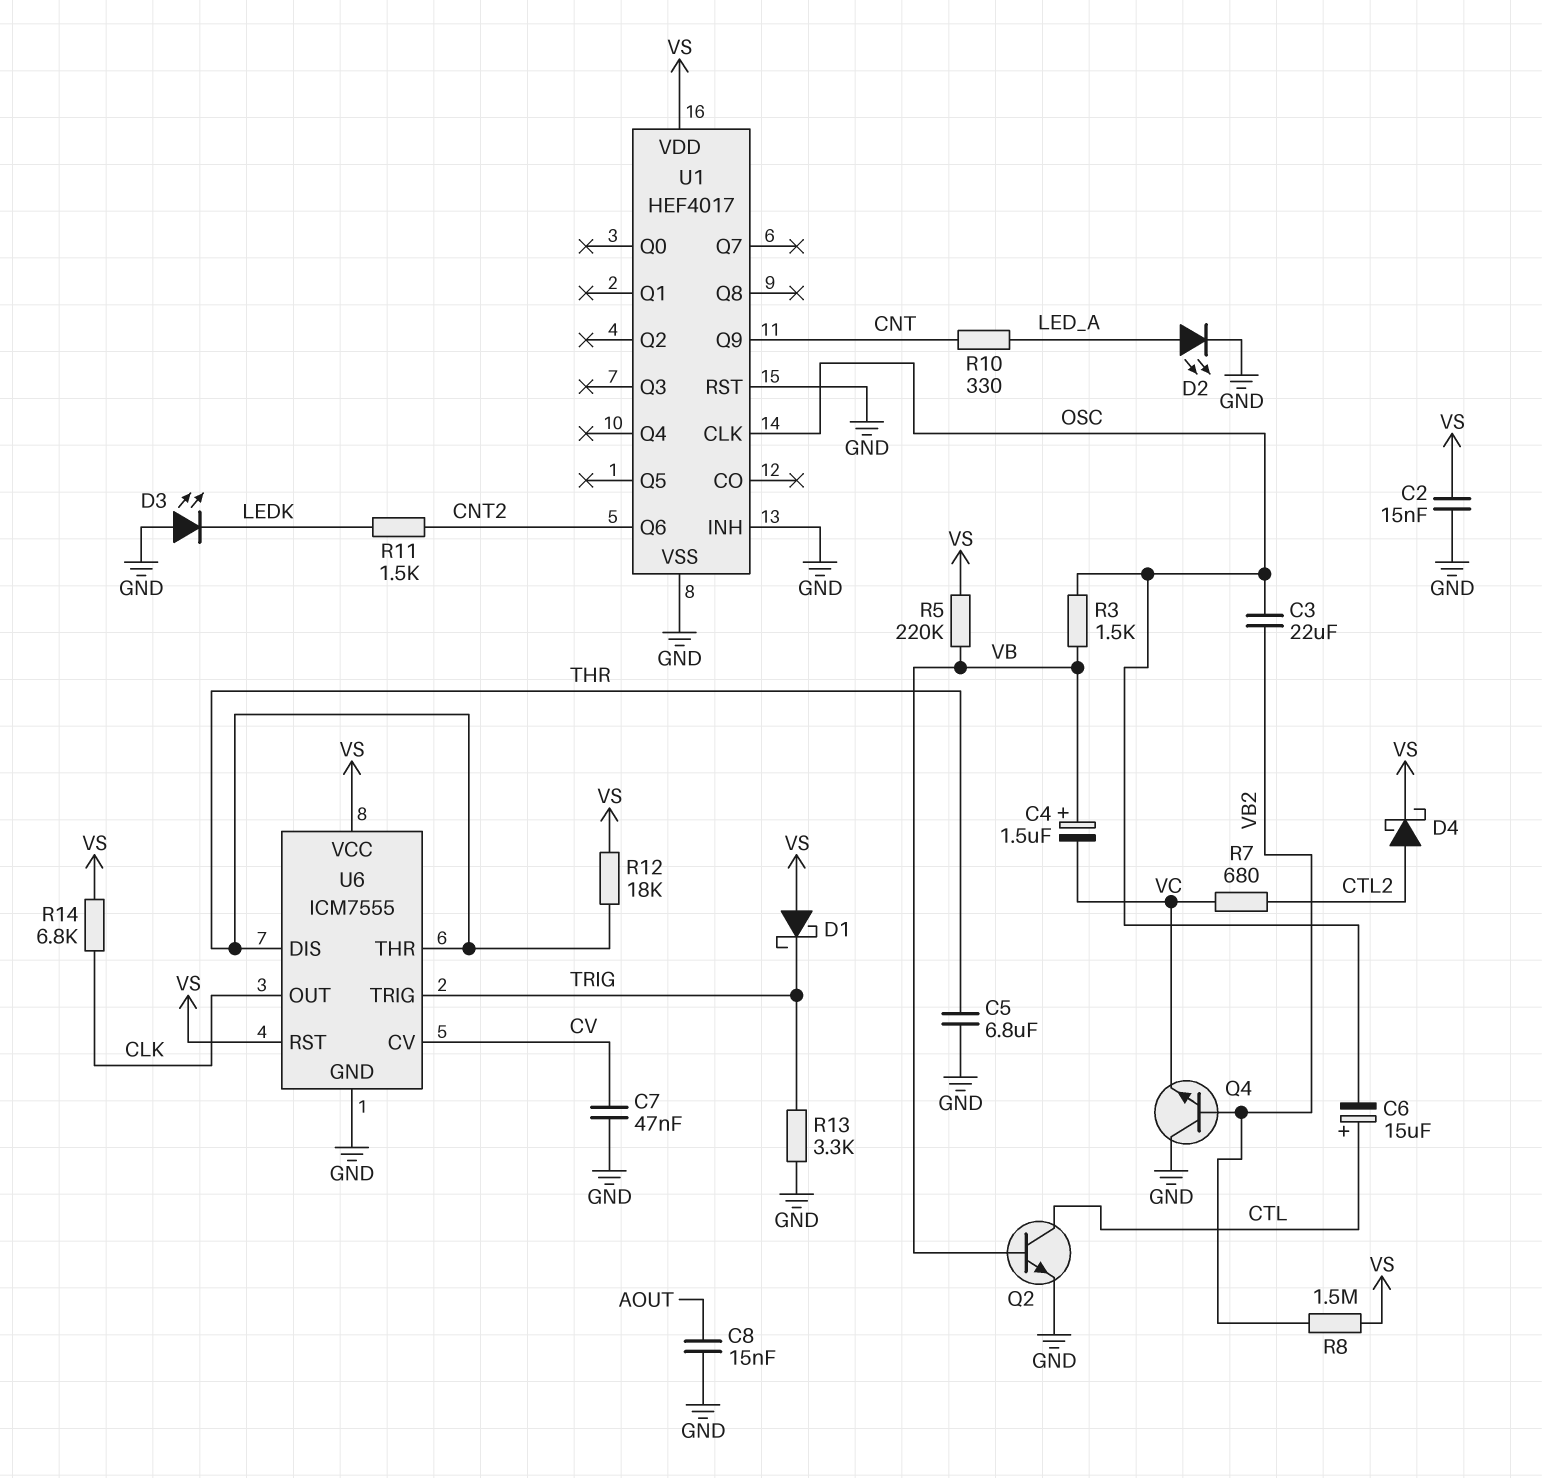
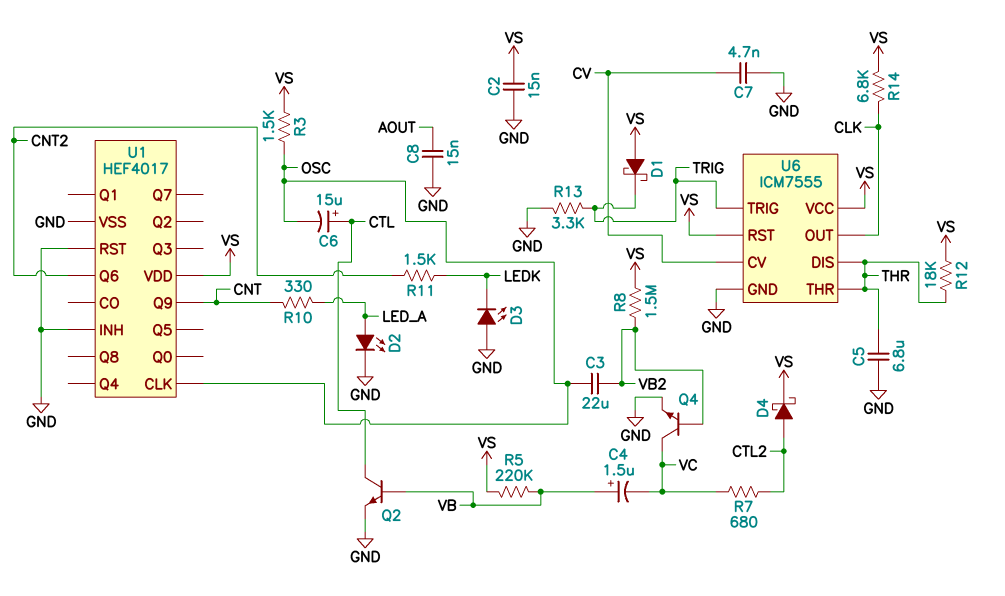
C7: 47nF (CV, GND) -> 4.7nF (CV, GND)
Q4: NPN (B VB2, C GND, E VC) -> NPN (B VB2, C VC, E GND)
R3: 1.5k (OSC, VB) -> 1.5k (OSC, VS)

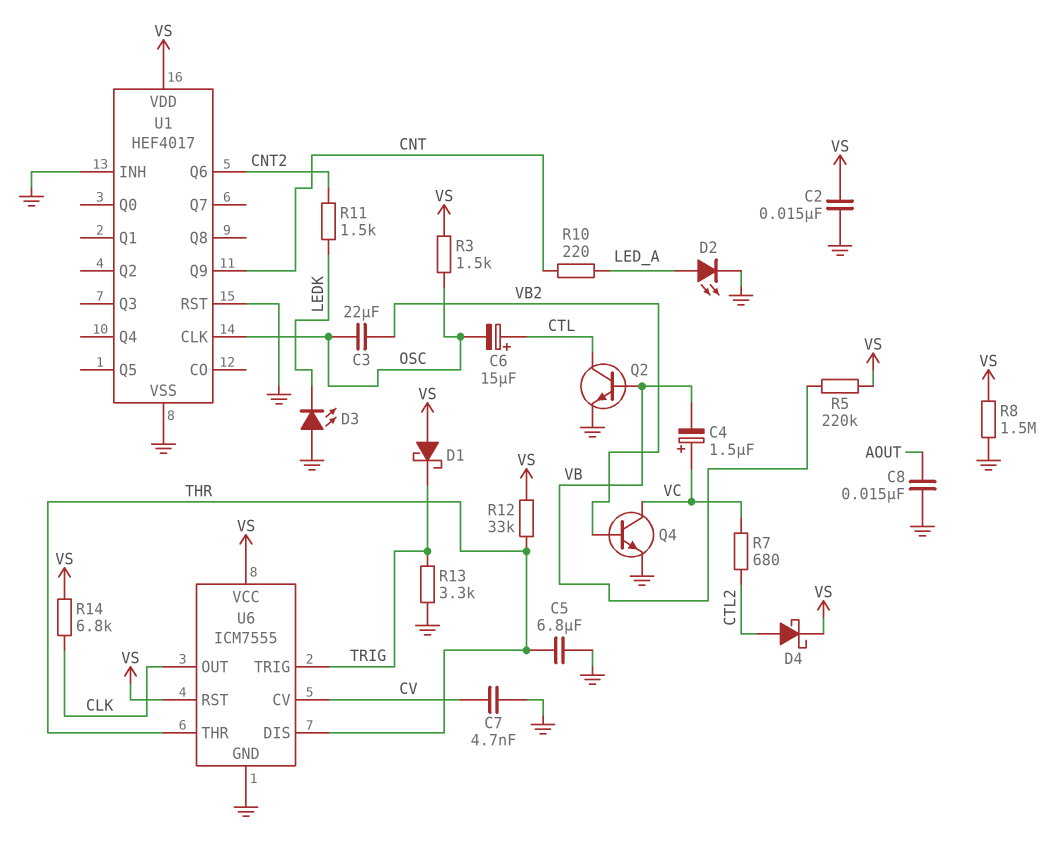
C4: 1.5uF (plus VB, minus VC) -> 1.5uF (plus VC, minus VB)
R8: 1.5M (VB2, VS) -> 1.5M (GND, VS)
R10: 330 (CNT, LED_A) -> 220 (CNT, LED_A)
R12: 18k (THR, VS) -> 33k (THR, VS)

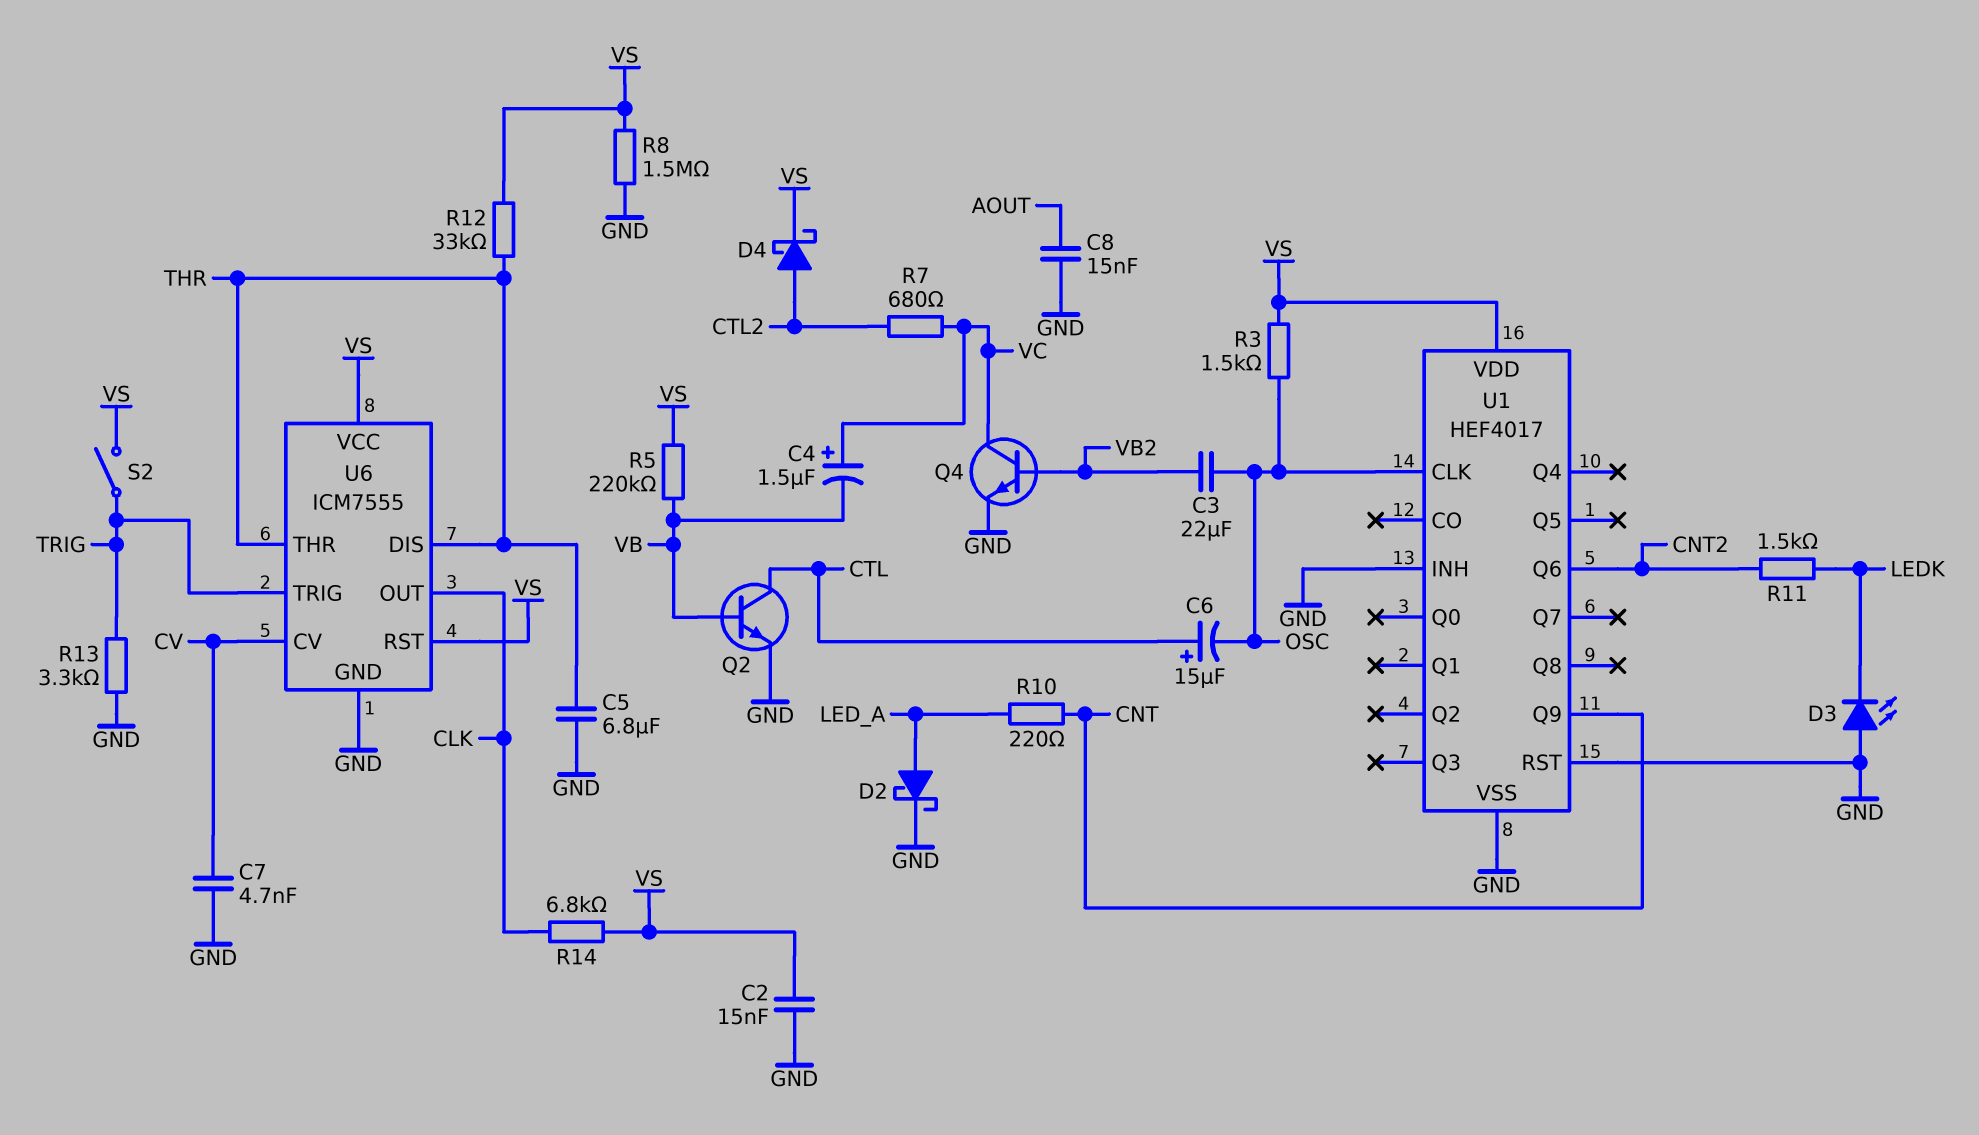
D1: schottky (A VS, K TRIG) -> none
D2: LED (A LED_A, K GND) -> schottky (A LED_A, K GND)
S2: none -> switch (TRIG, VS)

